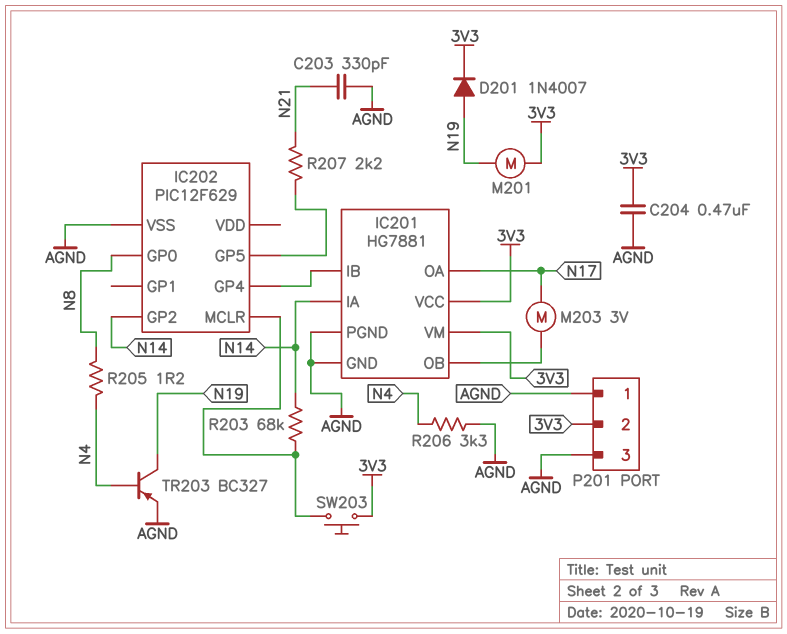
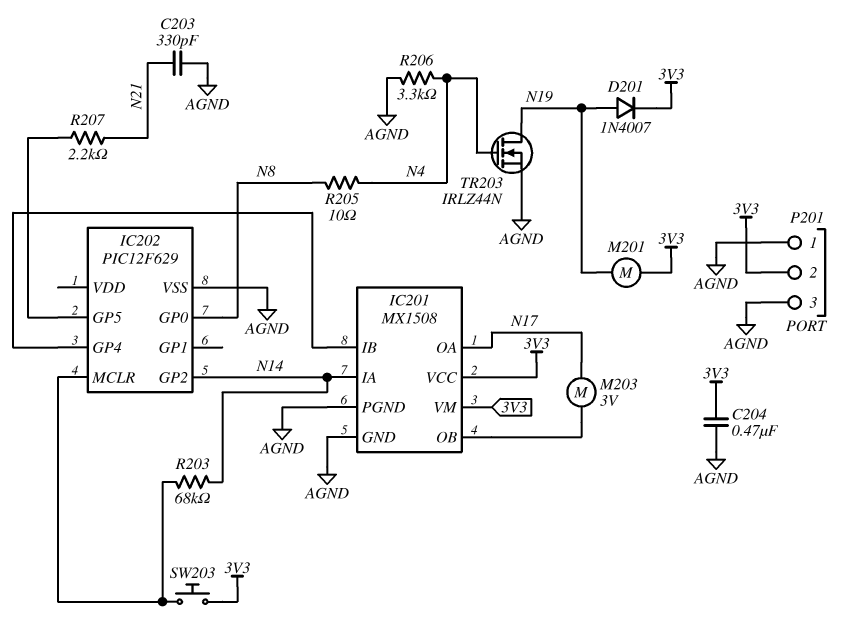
IC201: HG7881 -> MX1508
R205: 1.2 (N4, N8) -> 10 (N4, N8)
TR203: PNP BC327 (B N4, C N19, E AGND) -> NMOS IRLZ44N (G N4, D N19, S AGND)

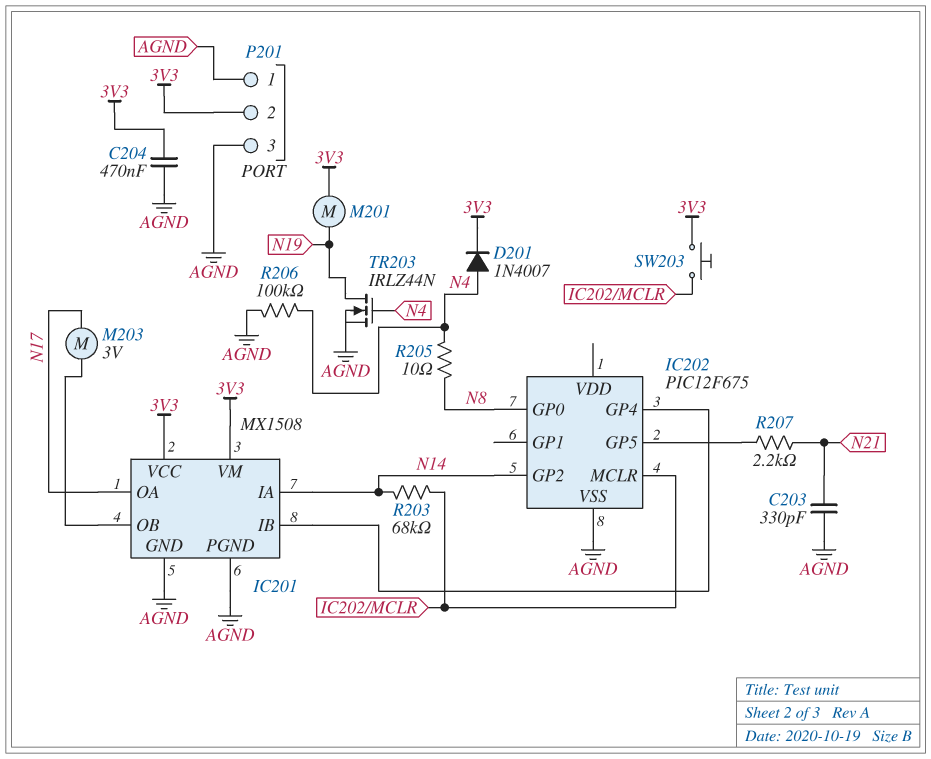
D201: diode 1N4007 (A N19, K 3V3) -> diode 1N4007 (A N4, K 3V3)
IC202: PIC12F629 -> PIC12F675
R206: 3.3k (AGND, N4) -> 100k (AGND, N4)

